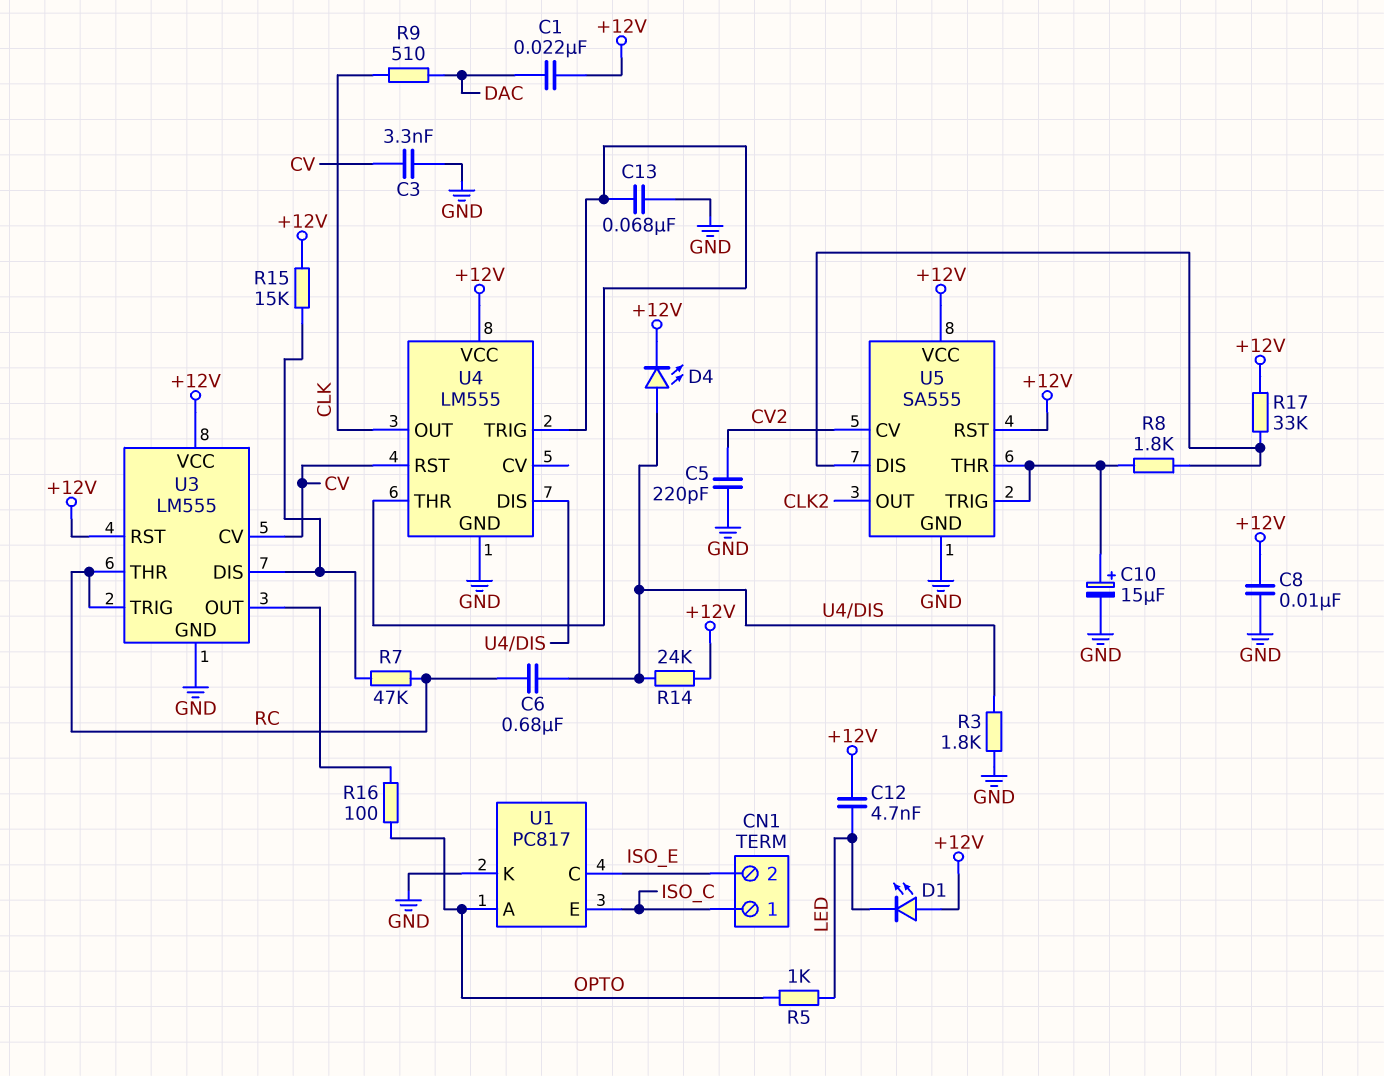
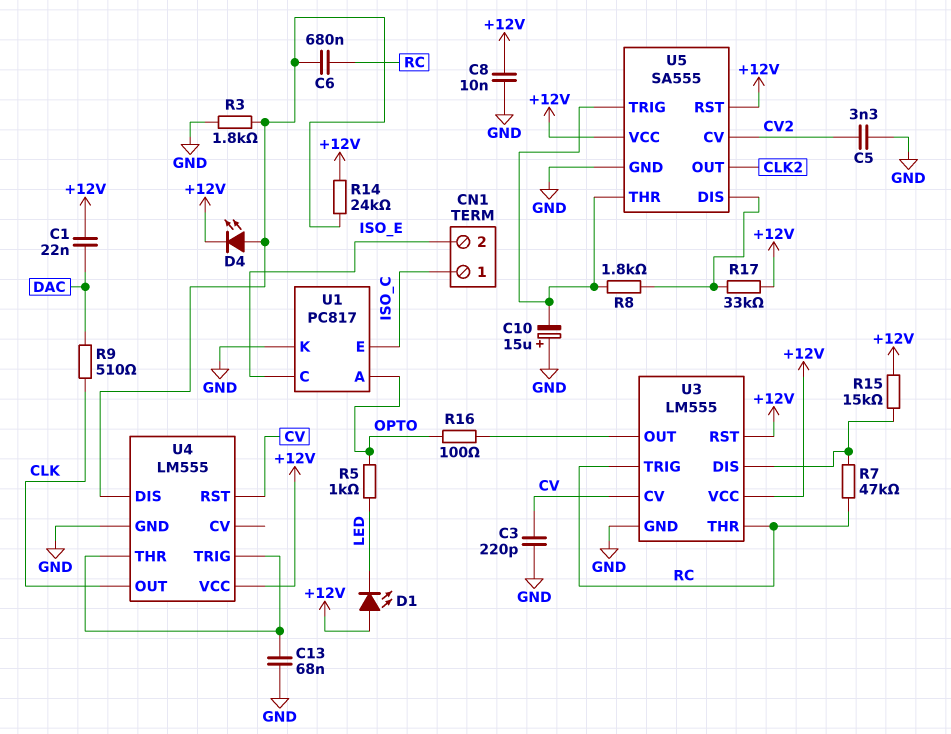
C3: 3.3nF (CV, GND) -> 220pF (CV, GND)
C5: 220pF (CV2, GND) -> 3.3nF (CV2, GND)
C10: 15uF (plus U5/THR, minus GND) -> 15uF (plus GND, minus U5/THR)
C12: 4.7nF (+12V, LED) -> none

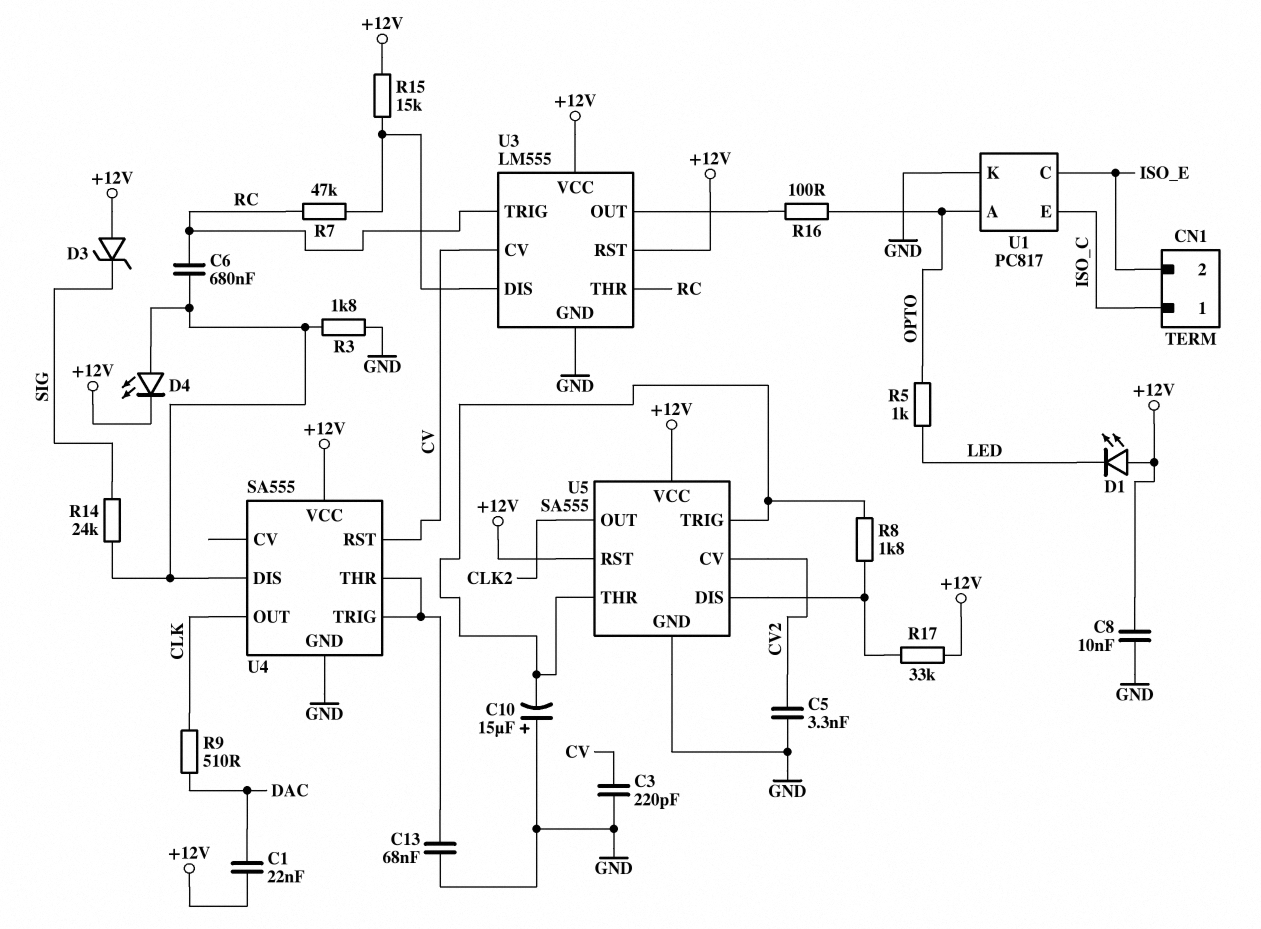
D3: none -> zener (A +12V, K SIG)
R14: 24k (+12V, U4/DIS) -> 24k (SIG, U4/DIS)
U4: LM555 -> SA555

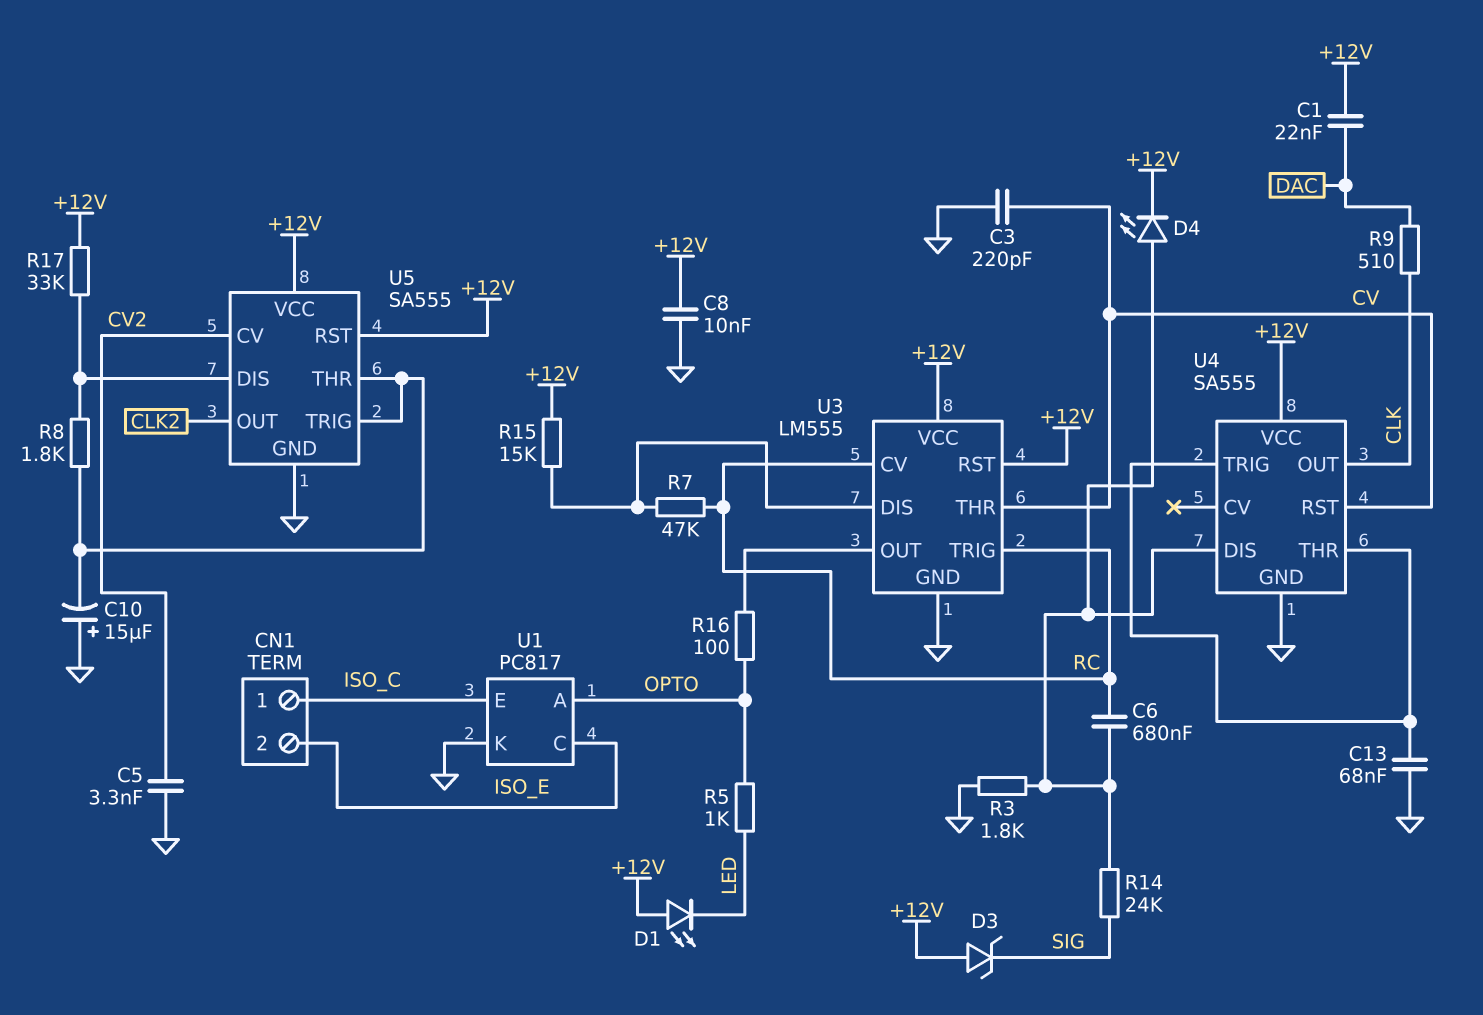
U3 pin CV: CV -> RC
U3 pin THR: RC -> CV

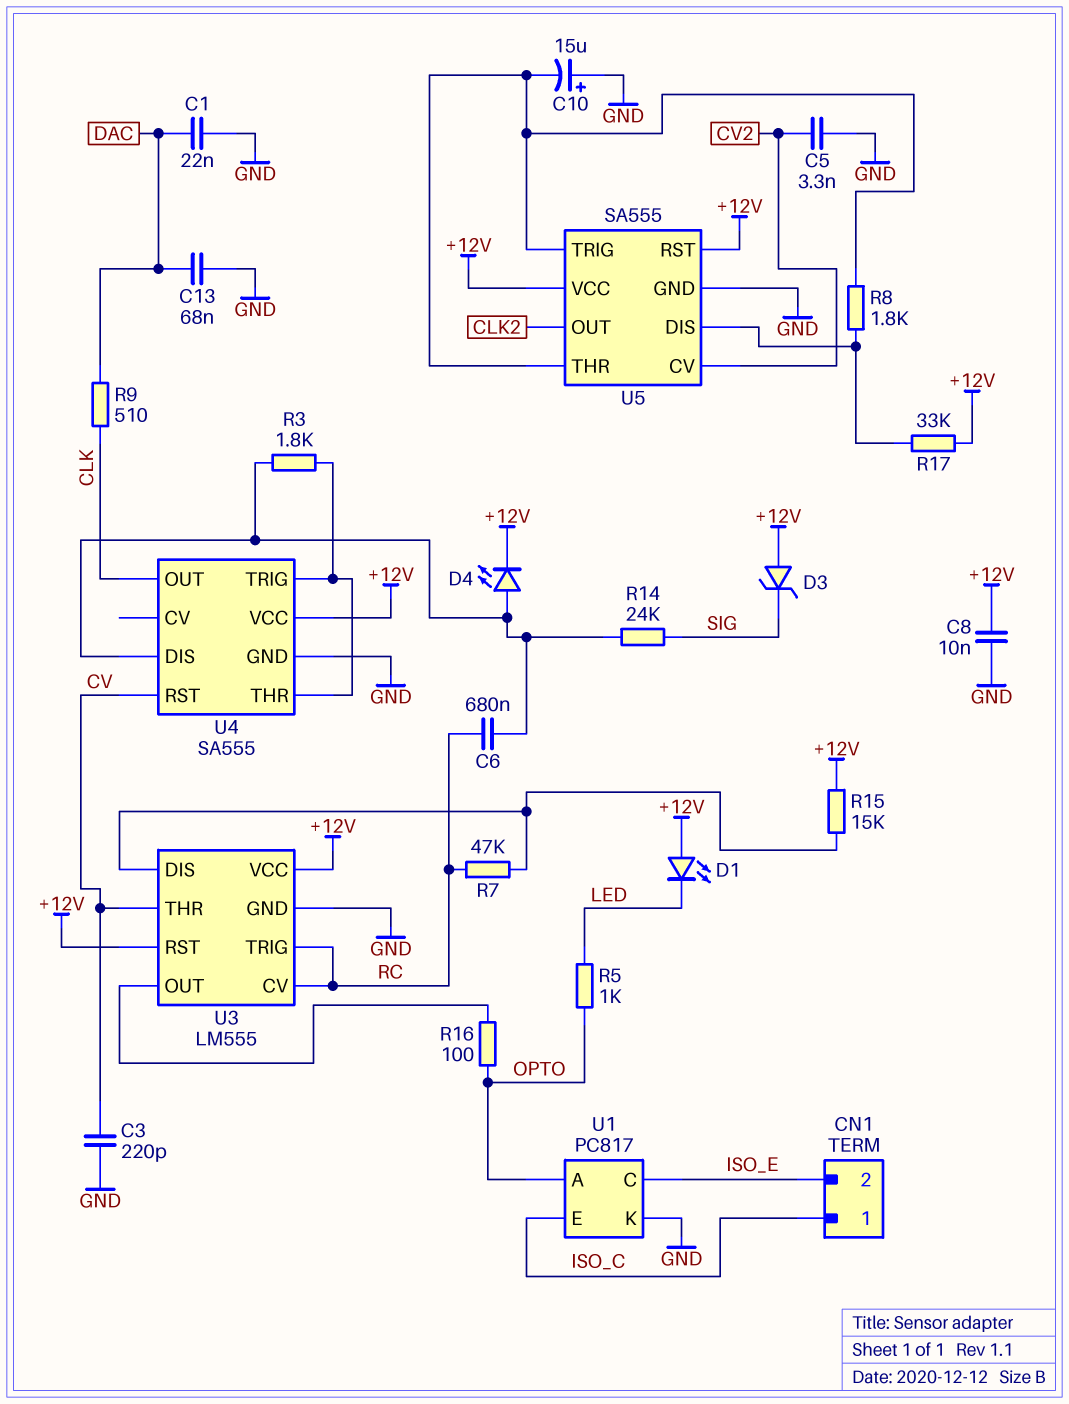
C1: 22nF (+12V, DAC) -> 22nF (DAC, GND)
C13: 68nF (GND, U4/THR) -> 68nF (DAC, GND)
R3: 1.8k (GND, U4/DIS) -> 1.8k (U4/DIS, U4/THR)

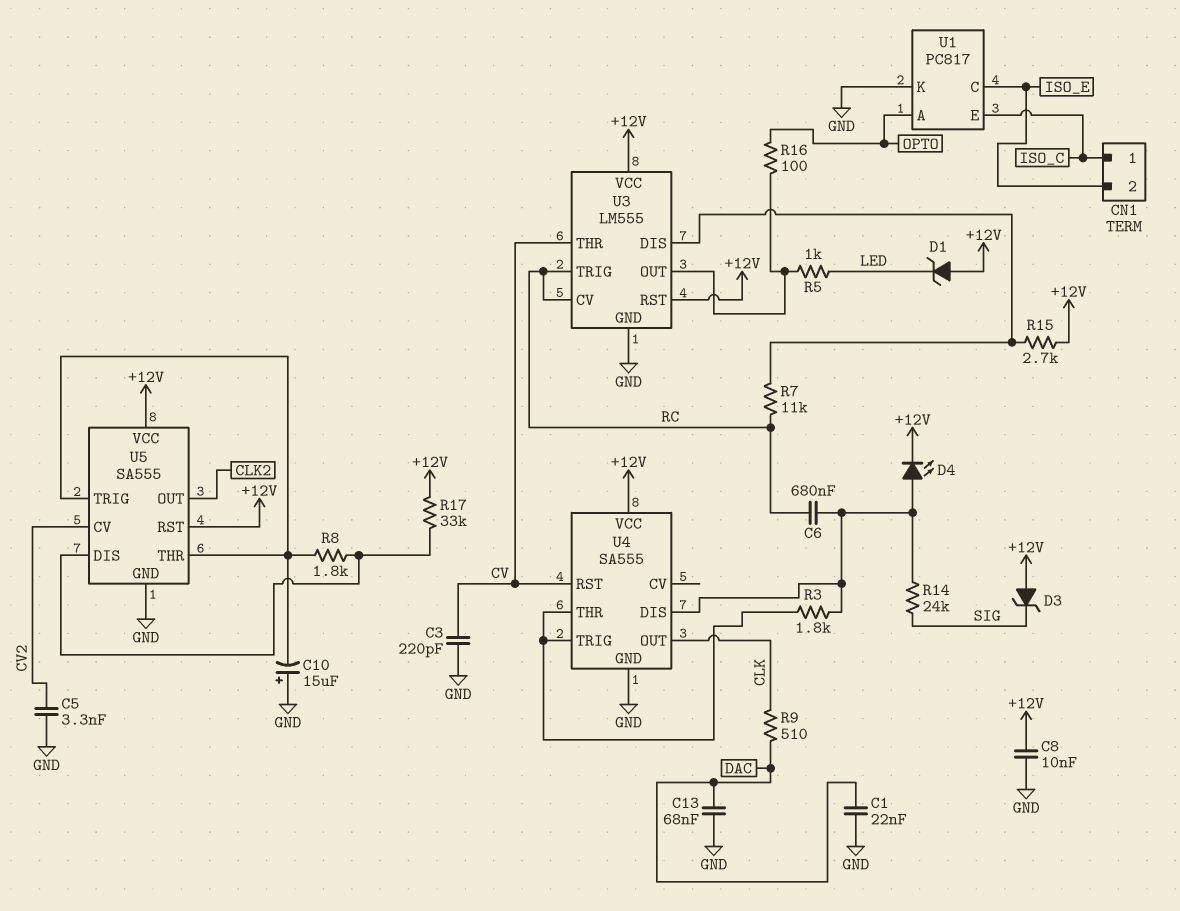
D1: LED (A +12V, K LED) -> zener (A +12V, K LED)
R5: 1k (LED, OPTO) -> 1k (LED, U3/OUT)
R7: 47k (RC, U3/DIS) -> 11k (RC, U3/DIS)
R15: 15k (+12V, U3/DIS) -> 2.7k (+12V, U3/DIS)

